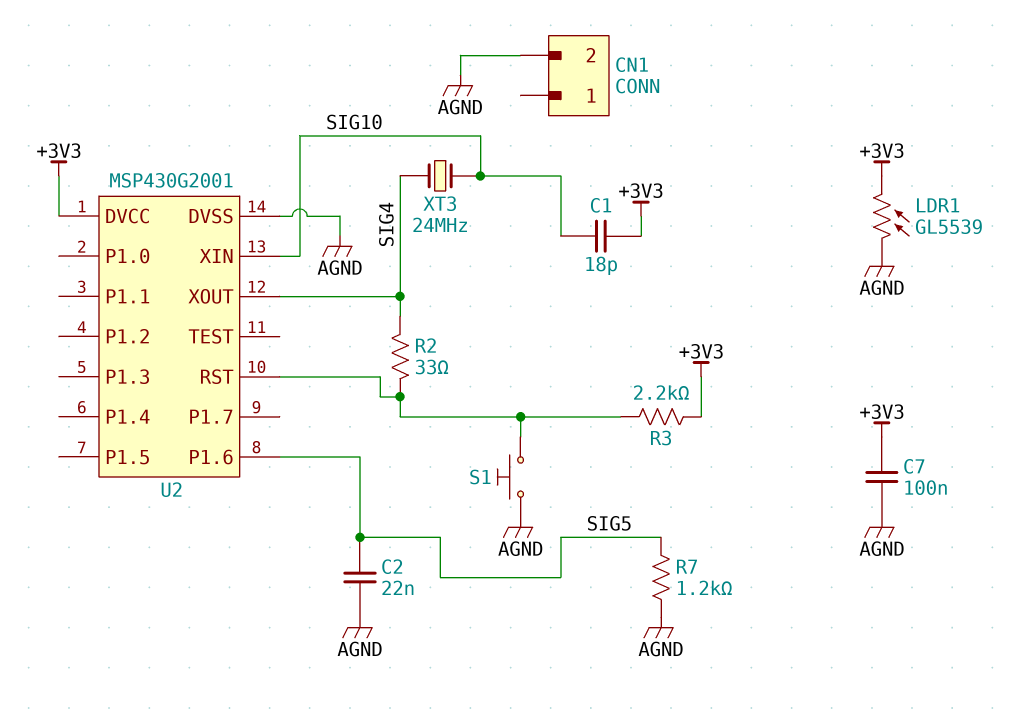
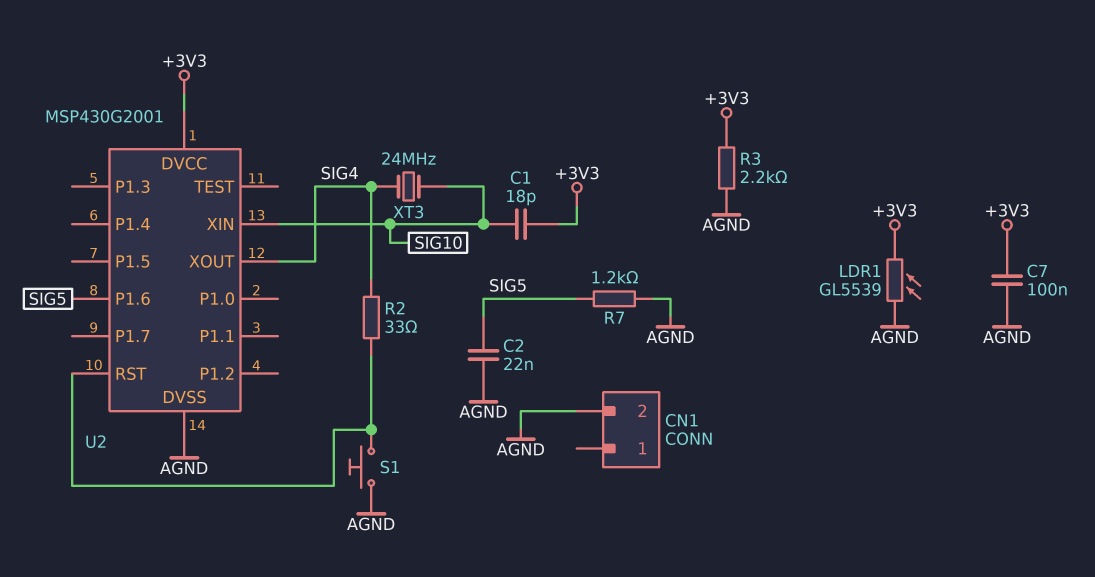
R3: 2.2k (+3V3, U2/RST) -> 2.2k (+3V3, AGND)

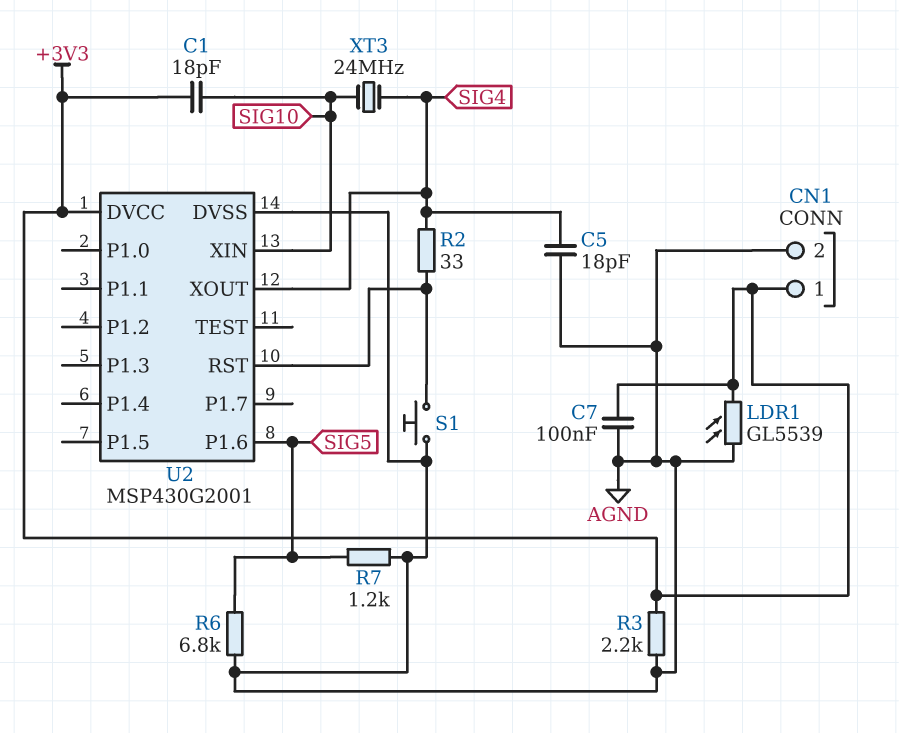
C2: 22nF (AGND, SIG5) -> none
C5: none -> 18pF (AGND, SIG4)
CN1 pin 1: none -> +3V3
R6: none -> 6.8k (AGND, SIG5)

